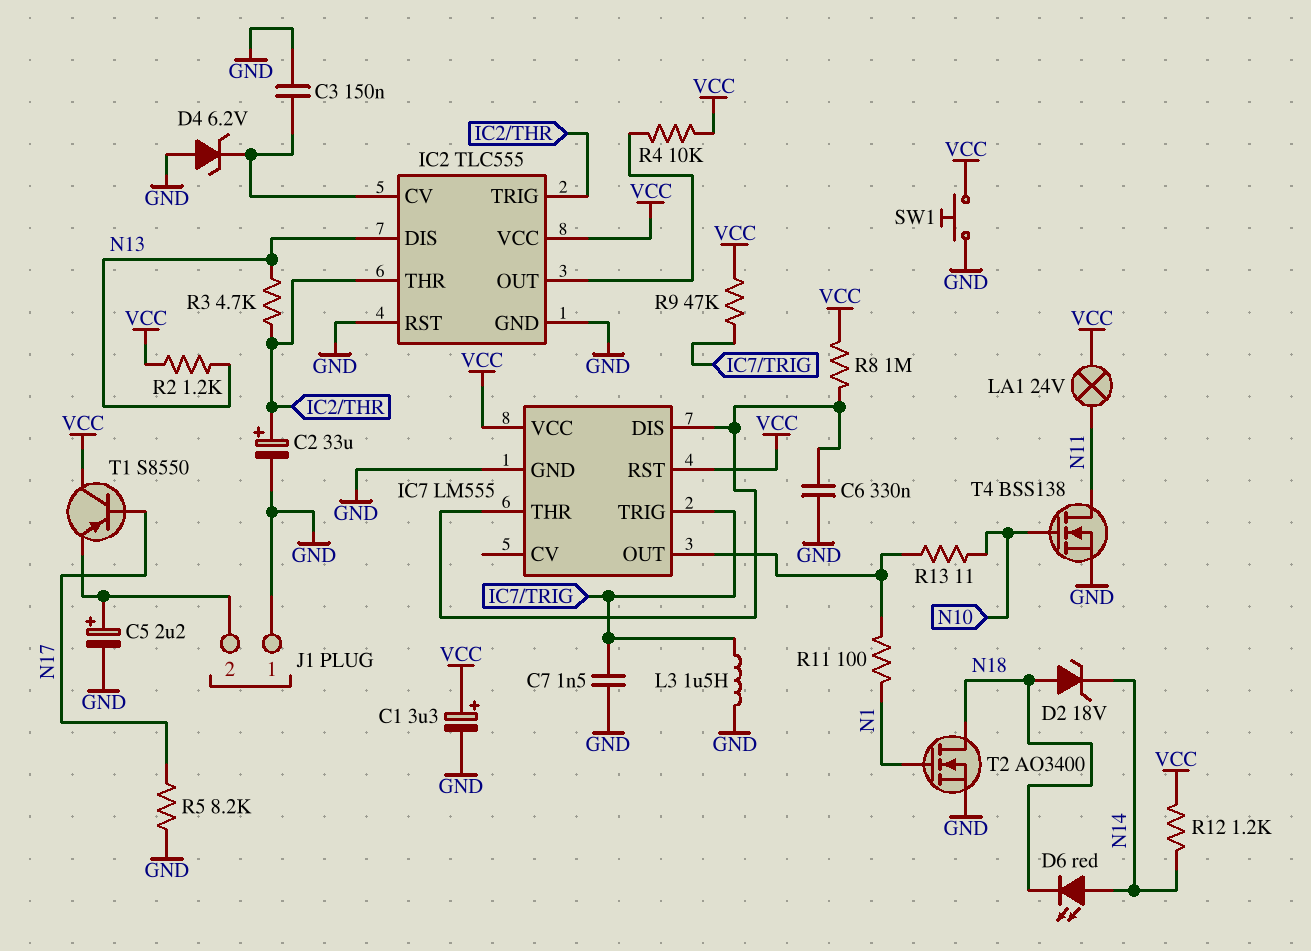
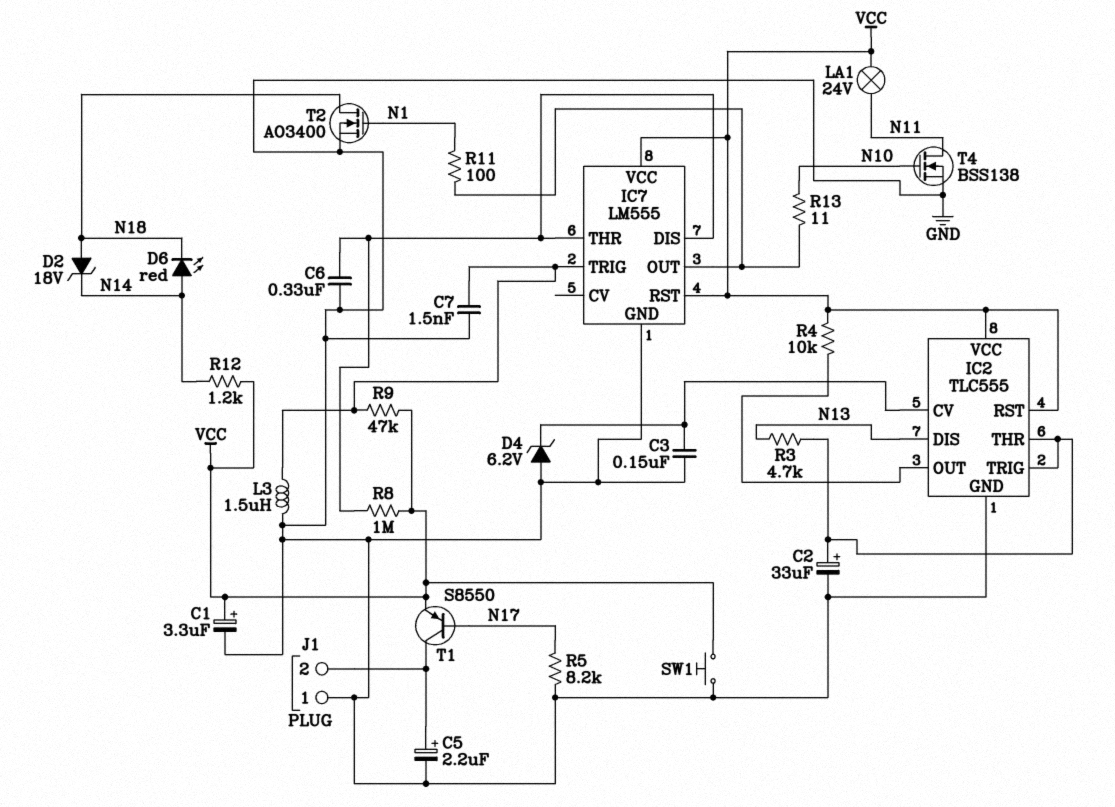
IC2 pin RST: GND -> VCC
R2: 1.2k (N13, VCC) -> none
T1: PNP S8550 (B N17, C VCC, E J1/2) -> PNP S8550 (B N17, C J1/2, E VCC)

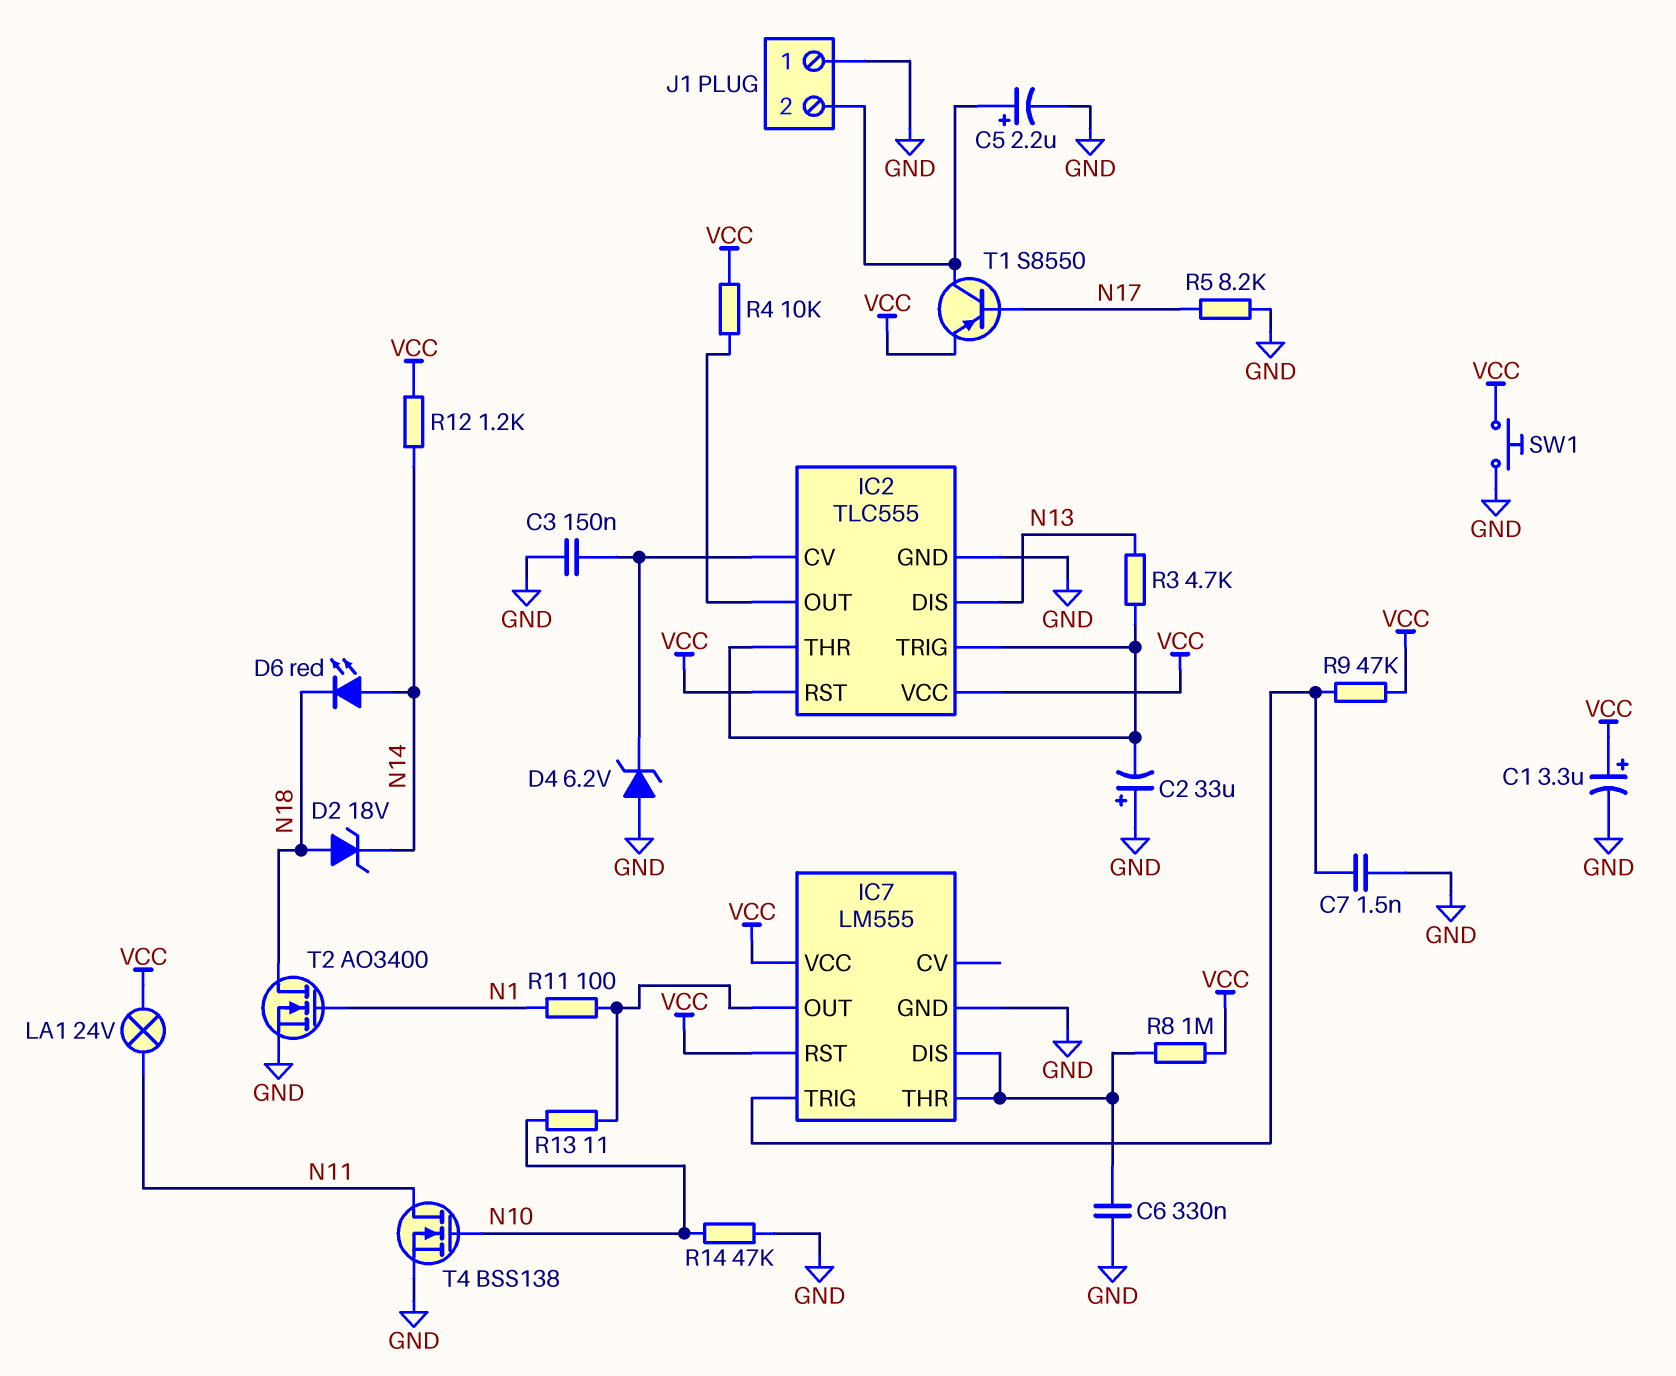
C2: 33uF (plus IC2/THR, minus GND) -> 33uF (plus GND, minus IC2/THR)
L3: 1.5uH (GND, IC7/TRIG) -> none
R14: none -> 47k (GND, N10)

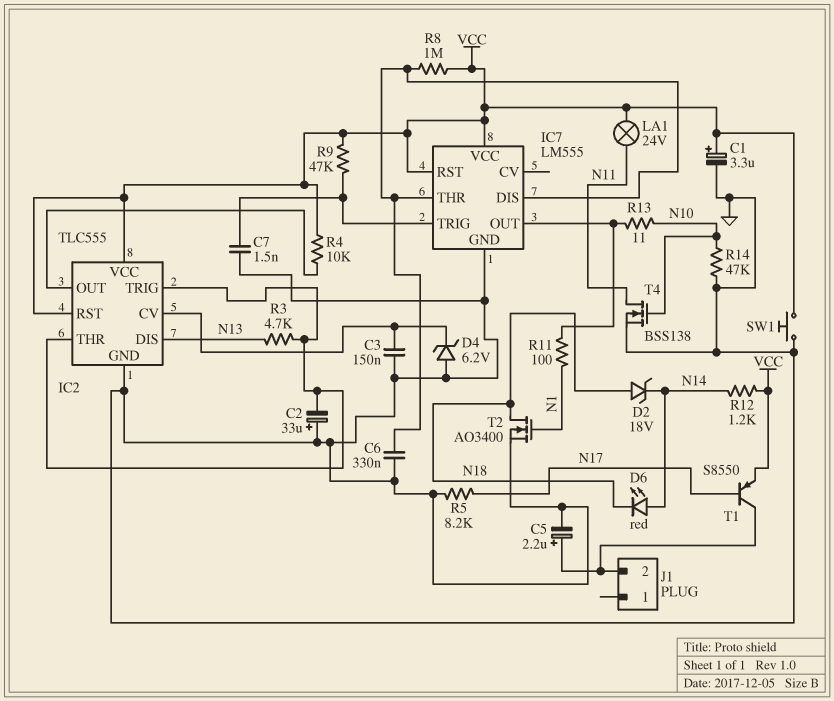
J1 pin 1: GND -> none

